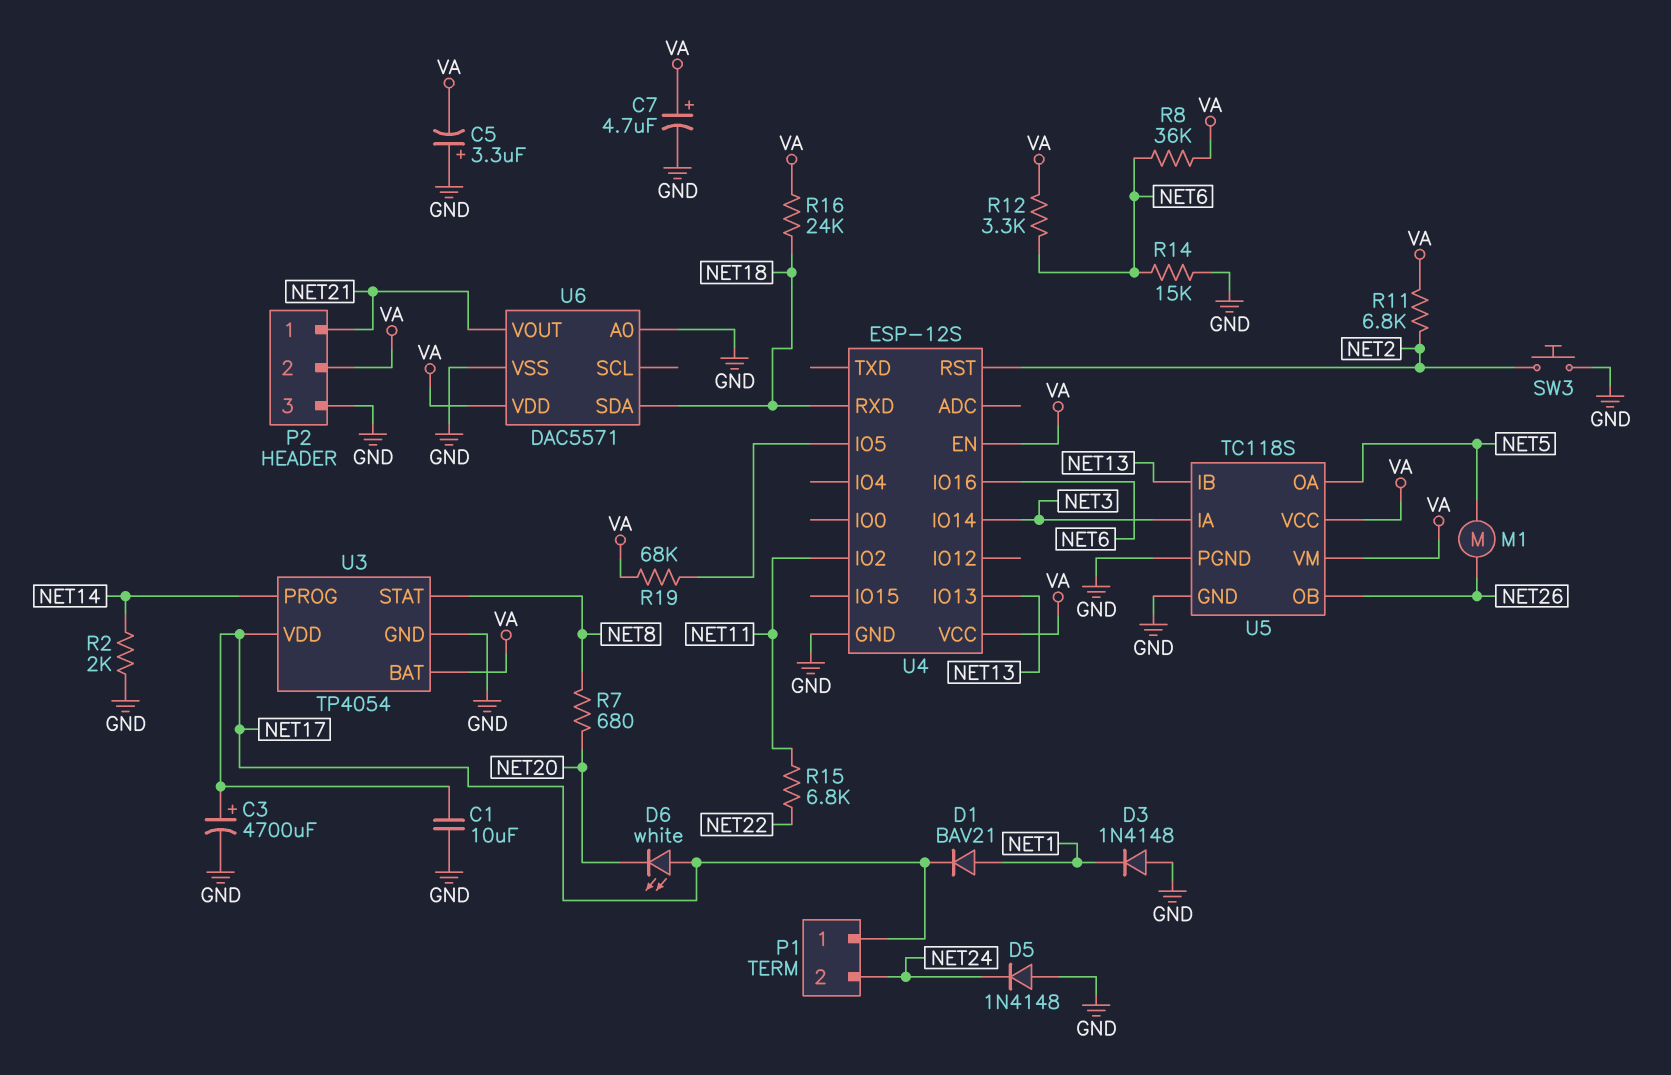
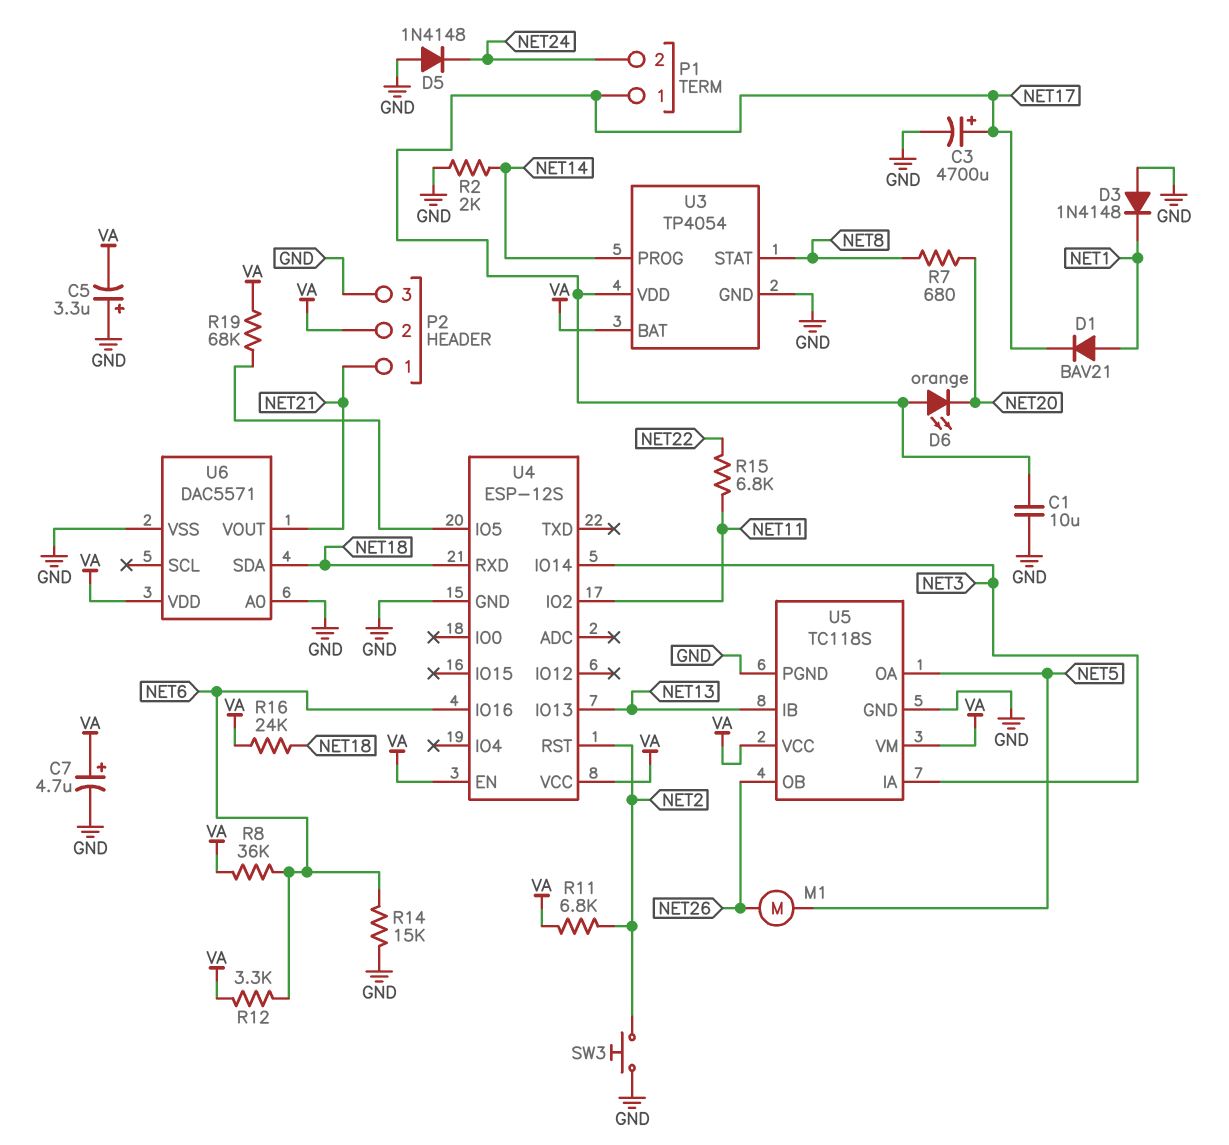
D6: LED white (A NET17, K NET20) -> LED orange (A NET17, K NET20)

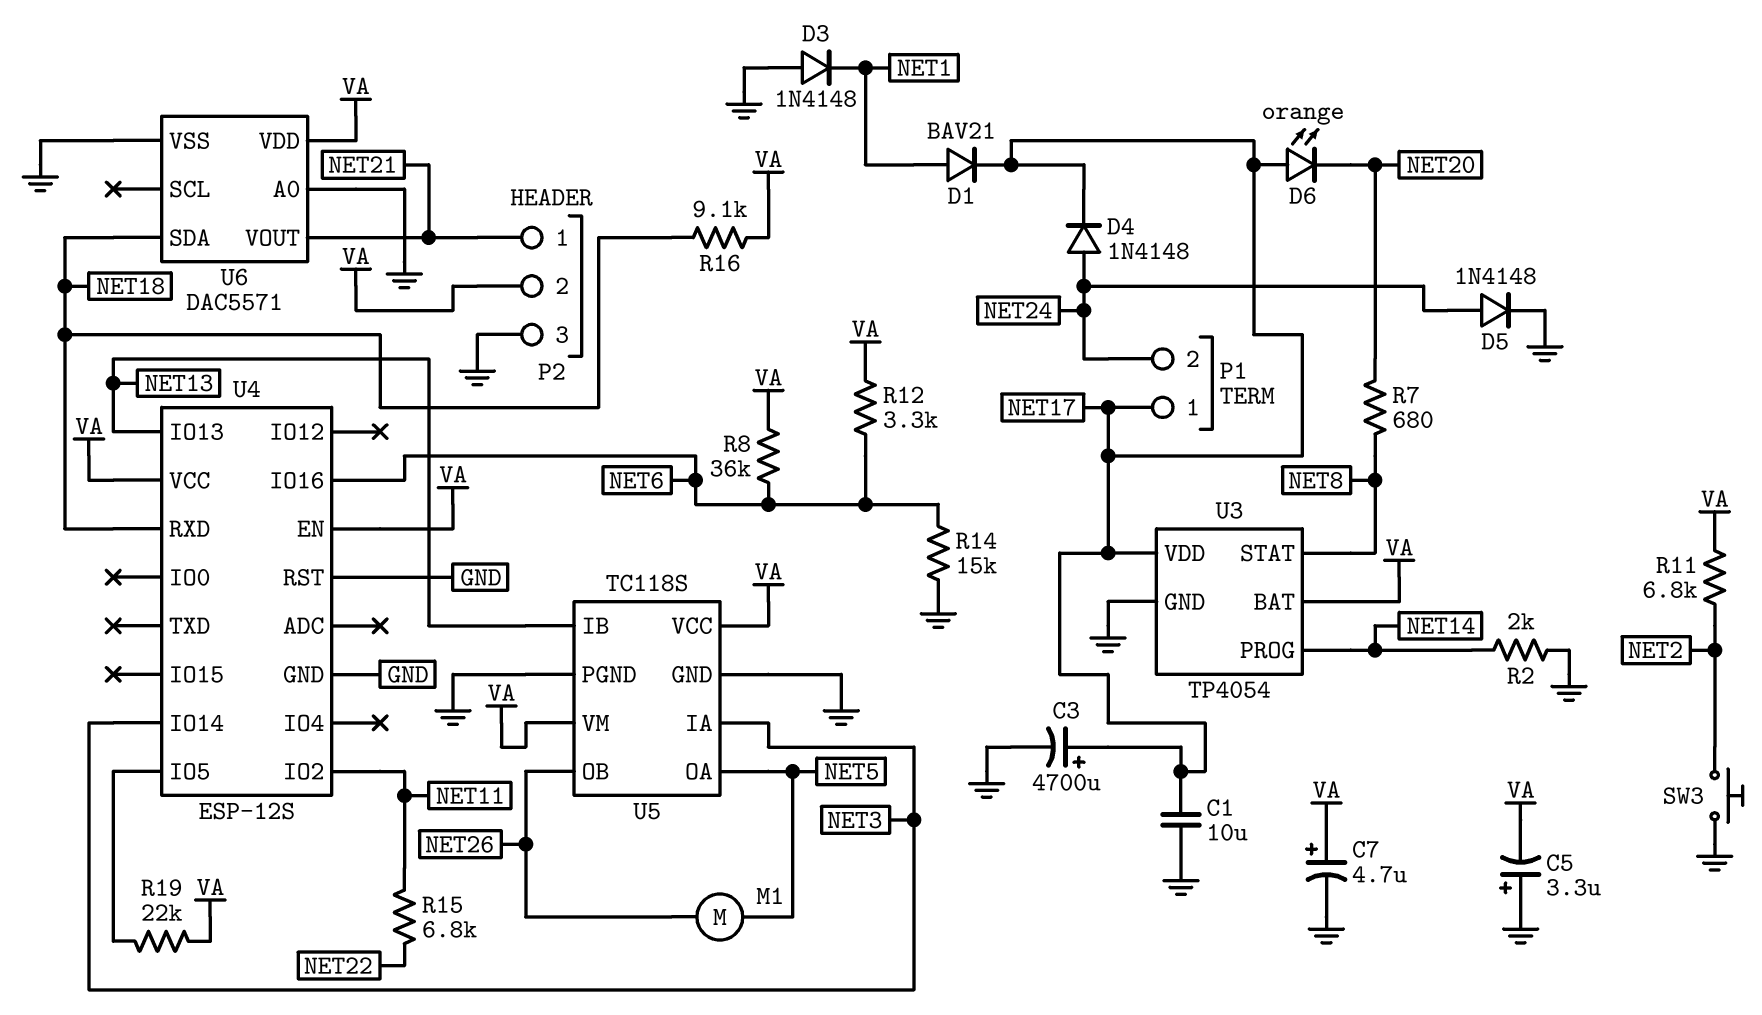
D4: none -> diode 1N4148 (A NET24, K NET17)
D5: diode 1N4148 (A GND, K NET24) -> diode 1N4148 (A NET24, K GND)
R16: 24k (NET18, VA) -> 9.1k (NET18, VA)
R19: 68k (U4/IO5, VA) -> 22k (U4/IO5, VA)
U4 pin RST: NET2 -> GND

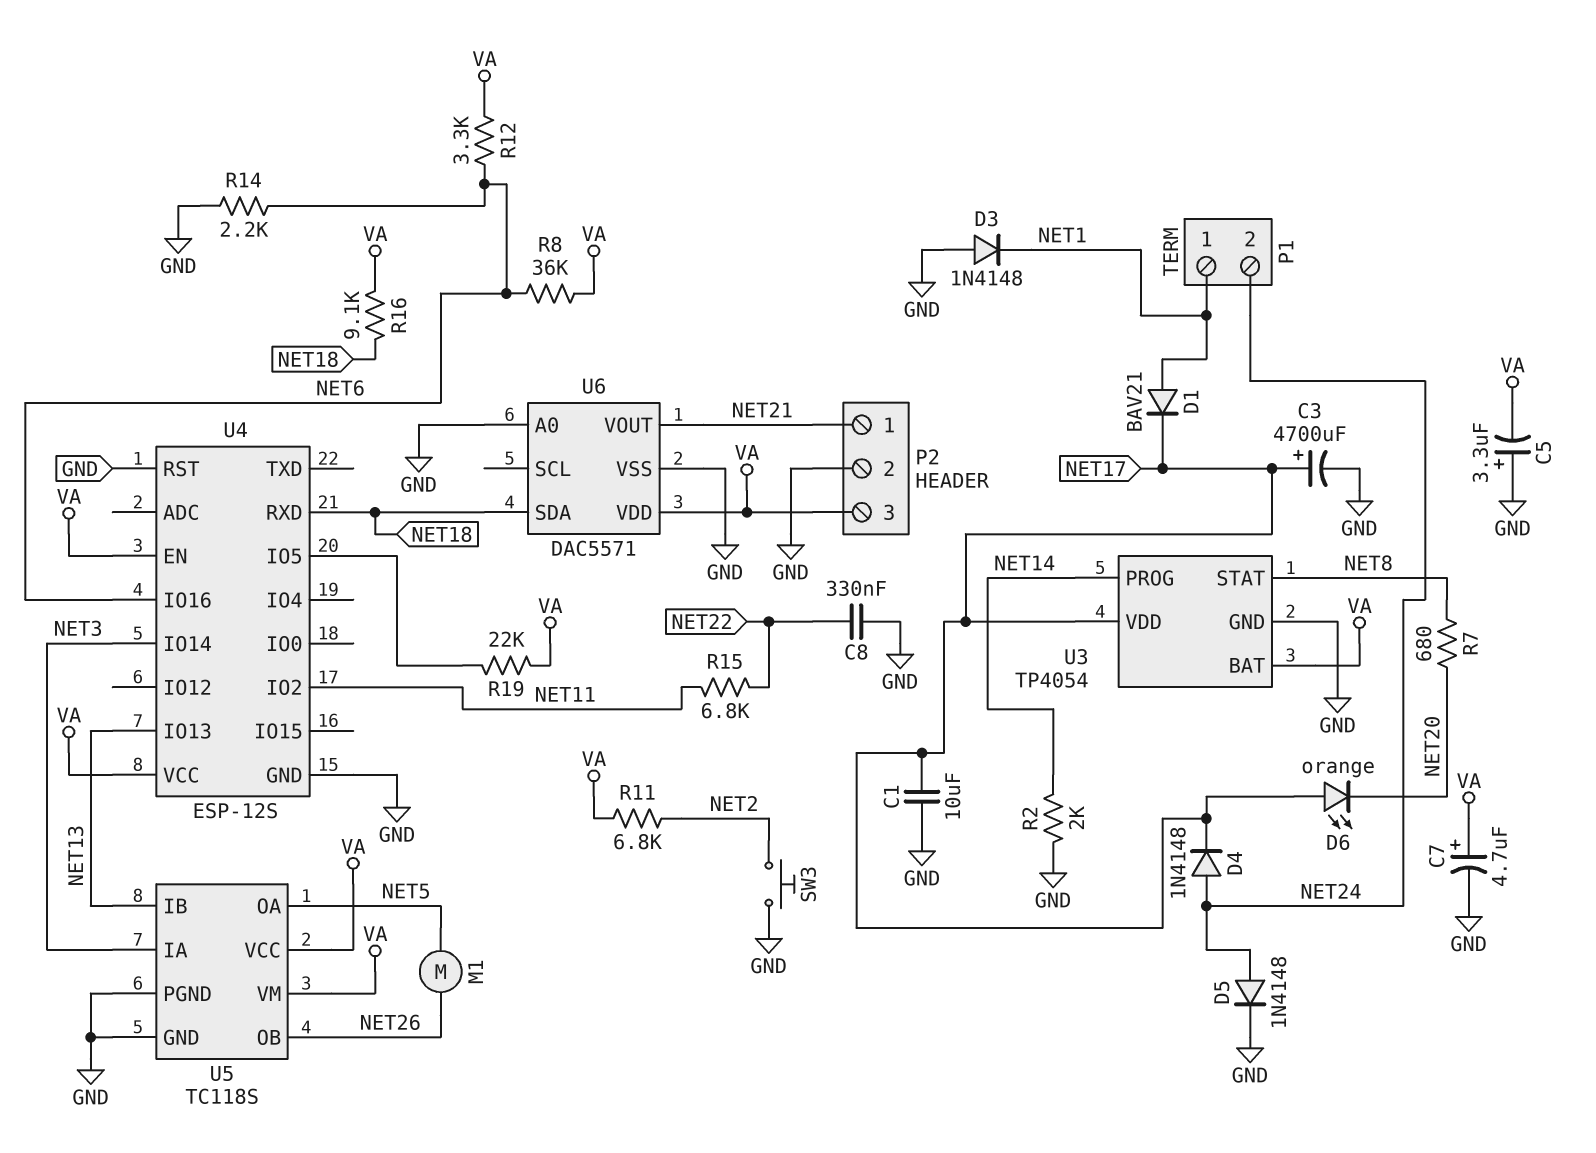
C8: none -> 330nF (GND, NET22)
P1 pin 1: NET17 -> NET1
P2 pin 2: VA -> GND
P2 pin 3: GND -> VA
R14: 15k (GND, NET6) -> 2.2k (GND, NET6)

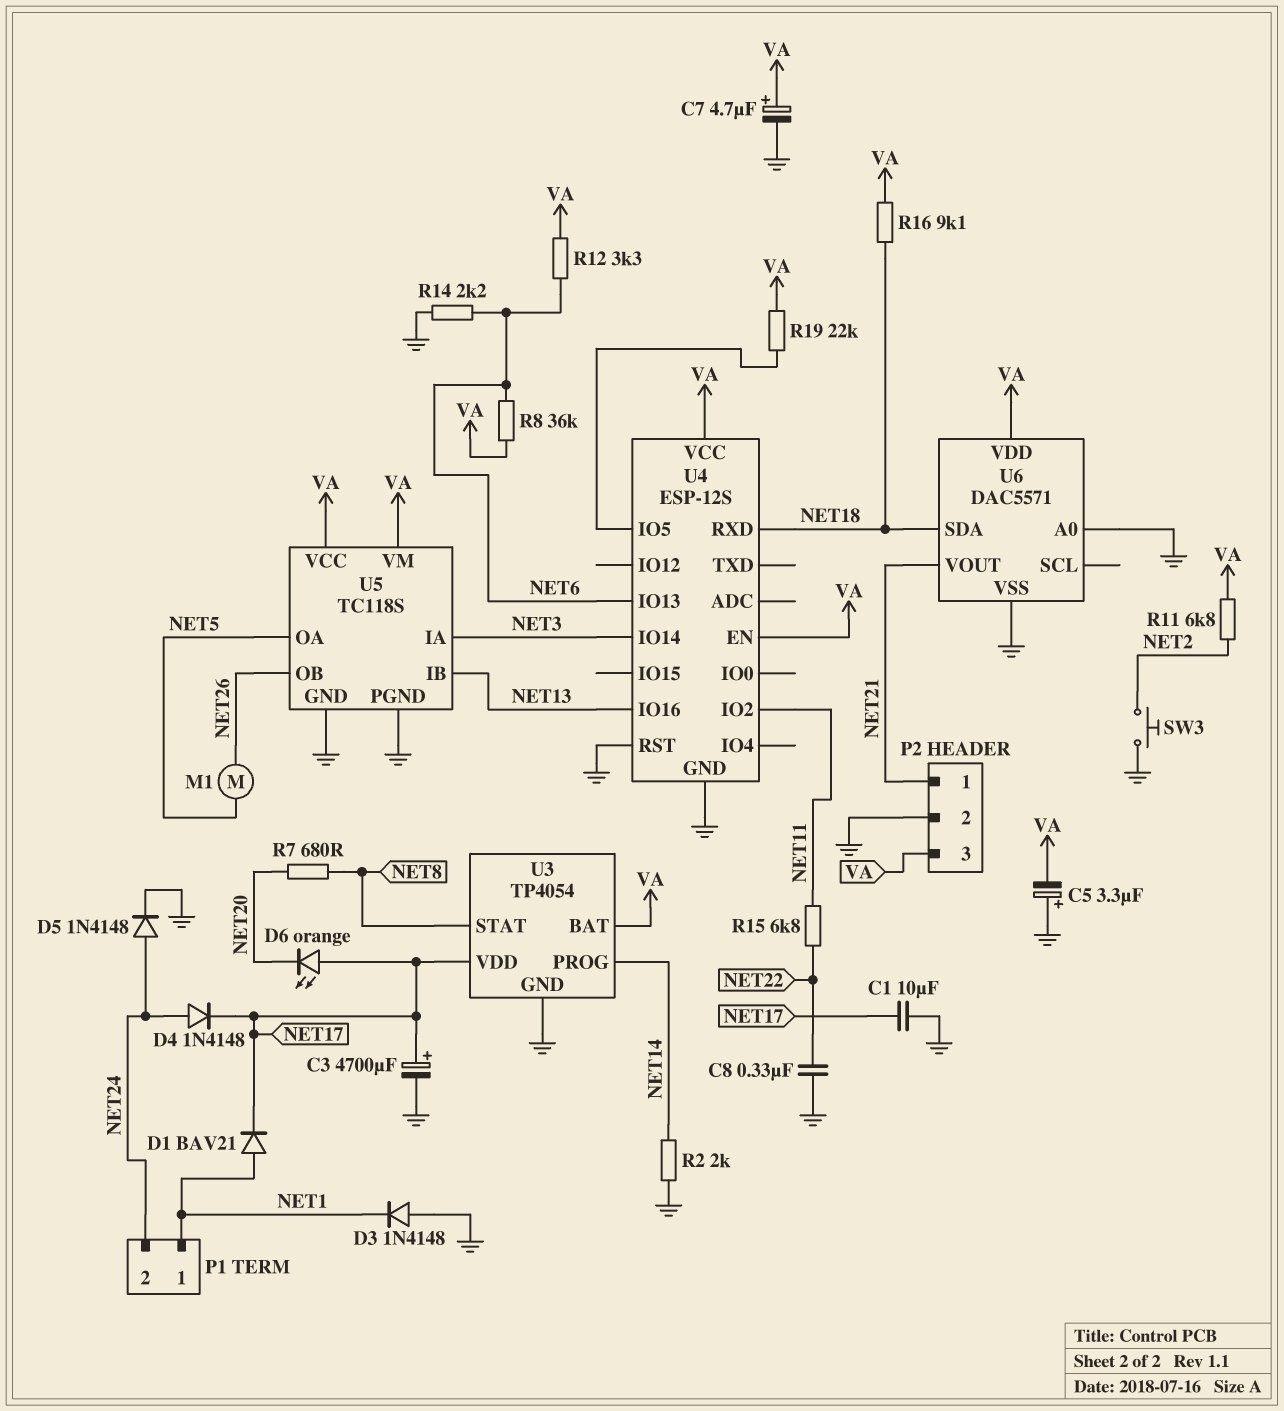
U4 pin IO13: NET13 -> NET6
U4 pin IO16: NET6 -> NET13

